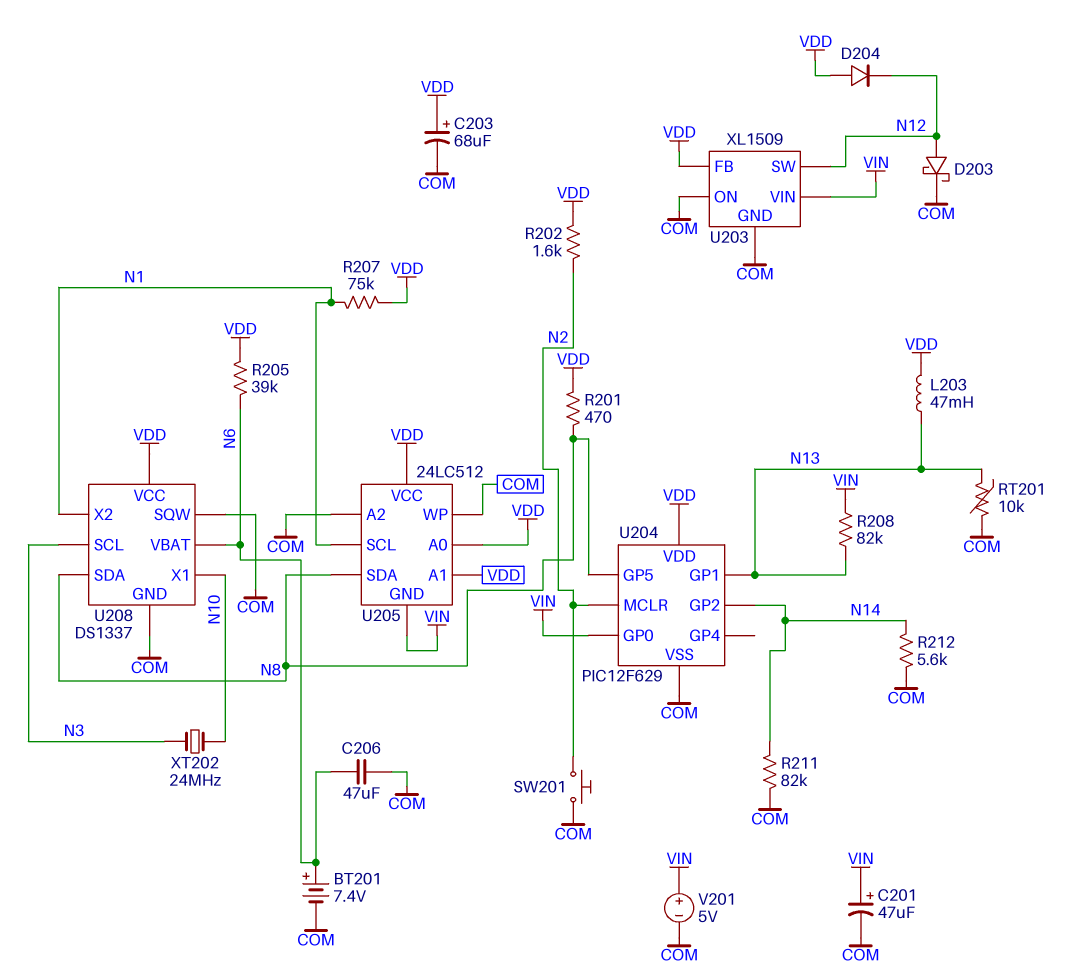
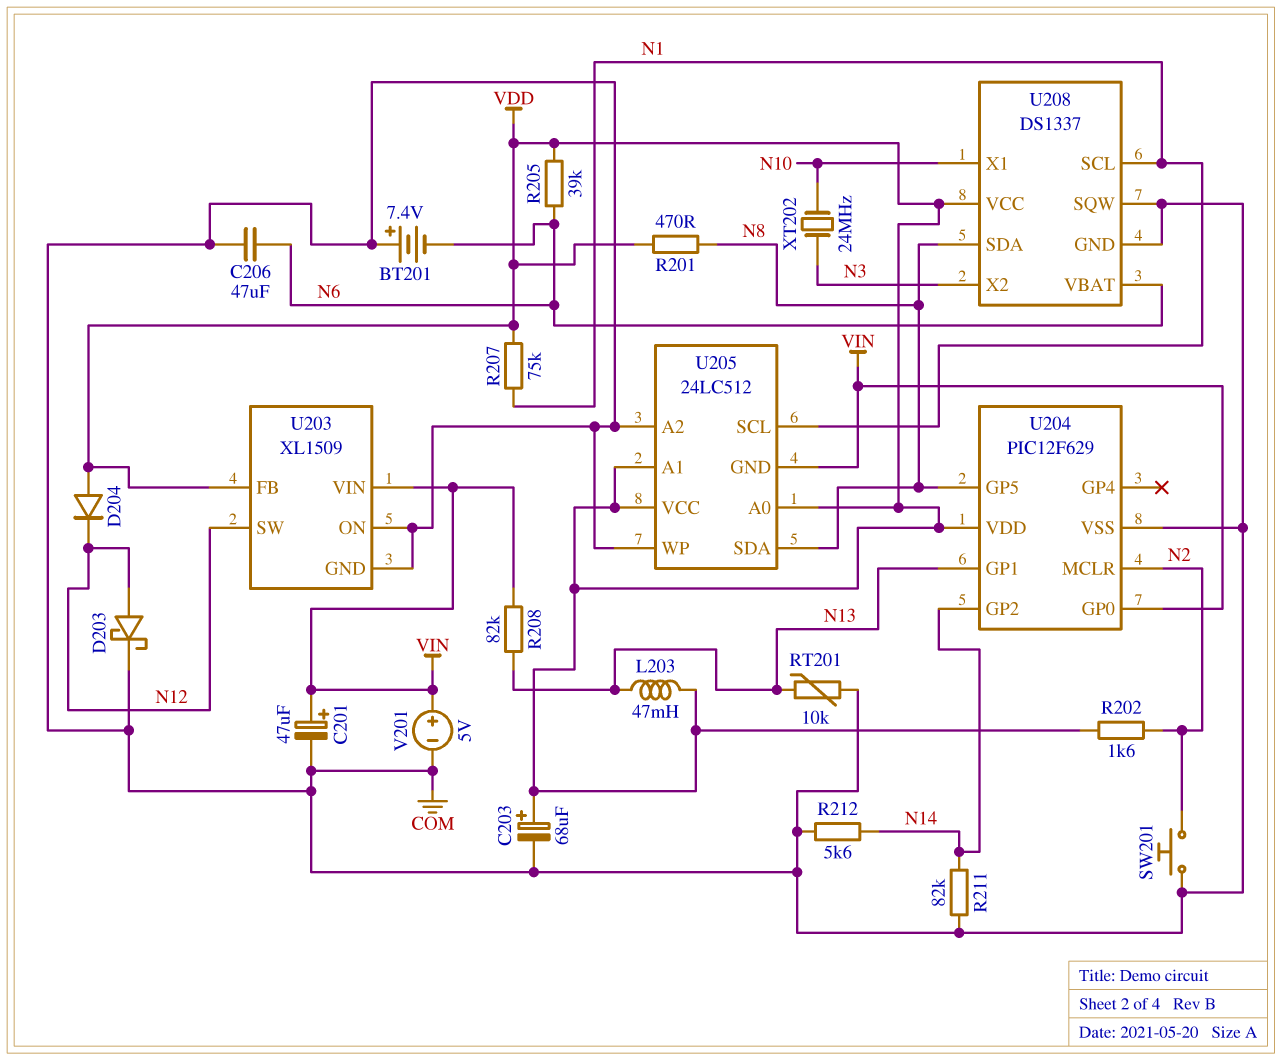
BT201: 7.4V (plus N6, minus COM) -> 7.4V (plus COM, minus N6)
U208 pin SCL: N3 -> N1
U208 pin X2: N1 -> N3

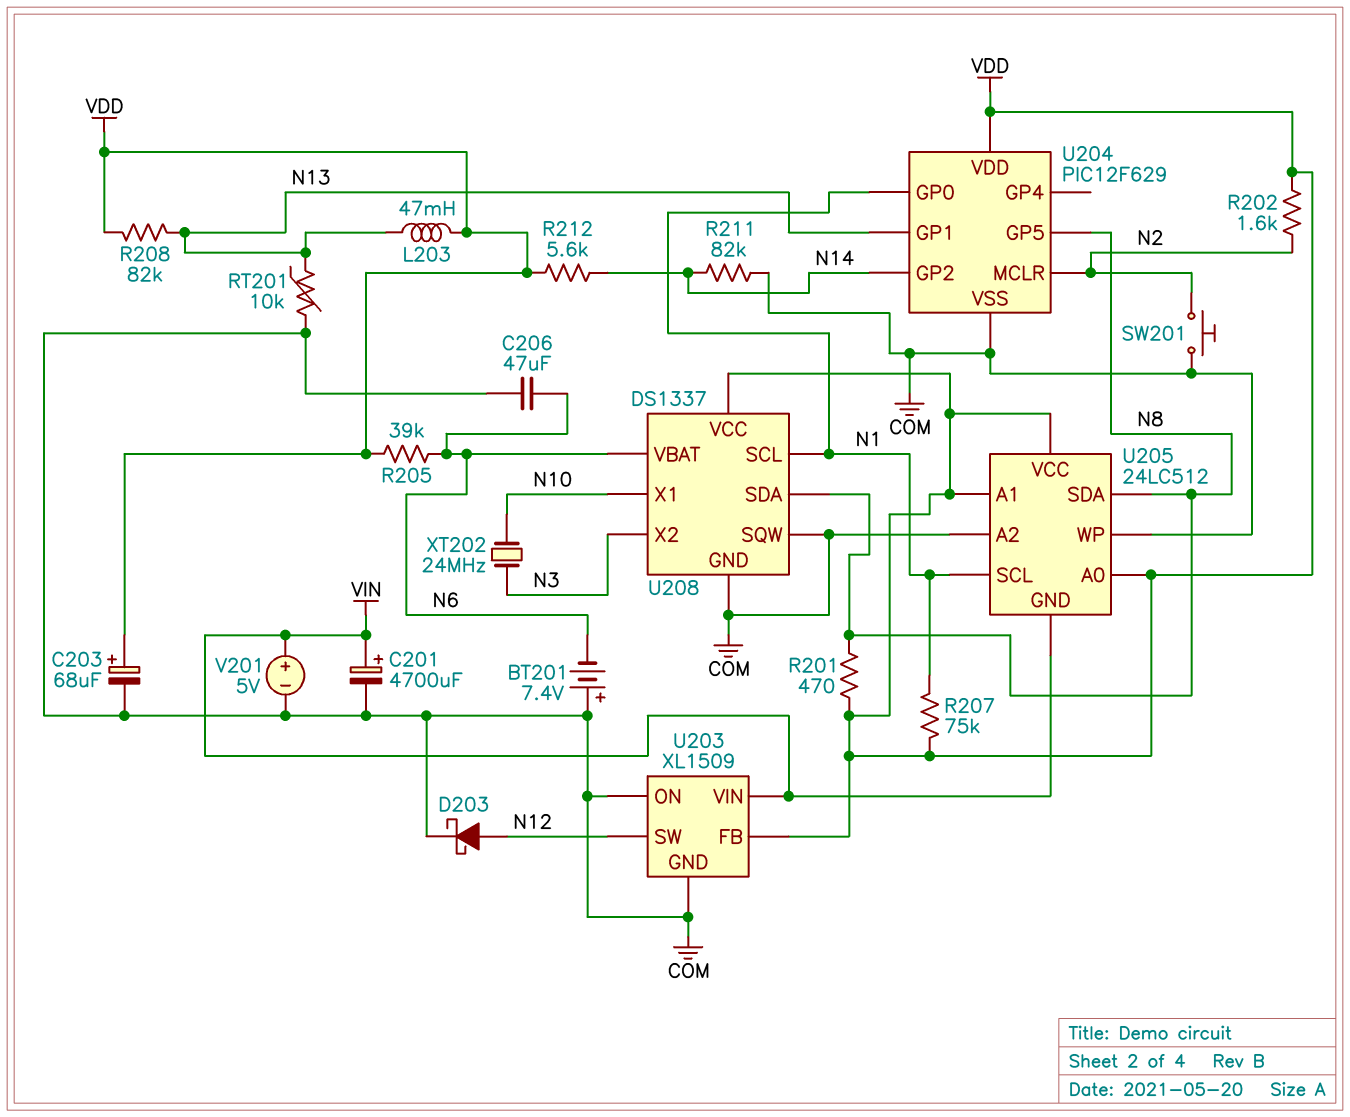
C201: 47uF (plus VIN, minus COM) -> 4700uF (plus VIN, minus COM)
D204: diode (A VDD, K N12) -> none
R208: 82k (N13, VIN) -> 82k (N13, VDD)
R212: 5.6k (COM, N14) -> 5.6k (N14, VDD)
U204 pin GP0: VIN -> N1

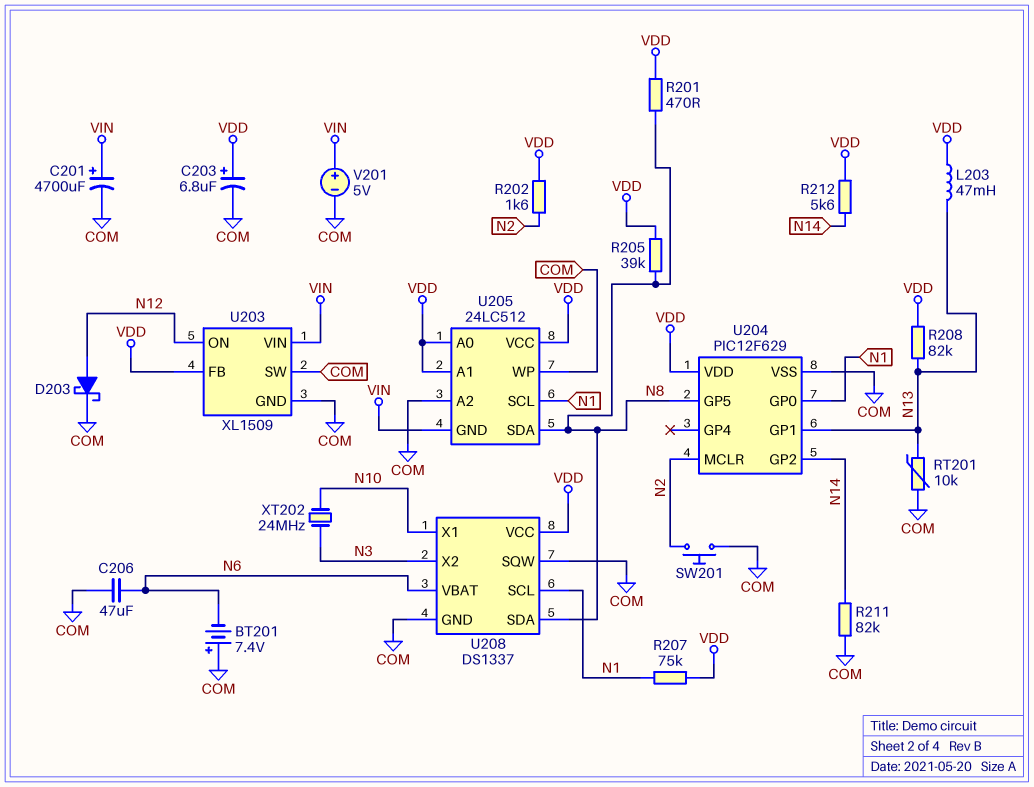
C203: 68uF (plus VDD, minus COM) -> 6.8uF (plus VDD, minus COM)
R205: 39k (N6, VDD) -> 39k (N8, VDD)
U203 pin ON: COM -> N12
U203 pin SW: N12 -> COM

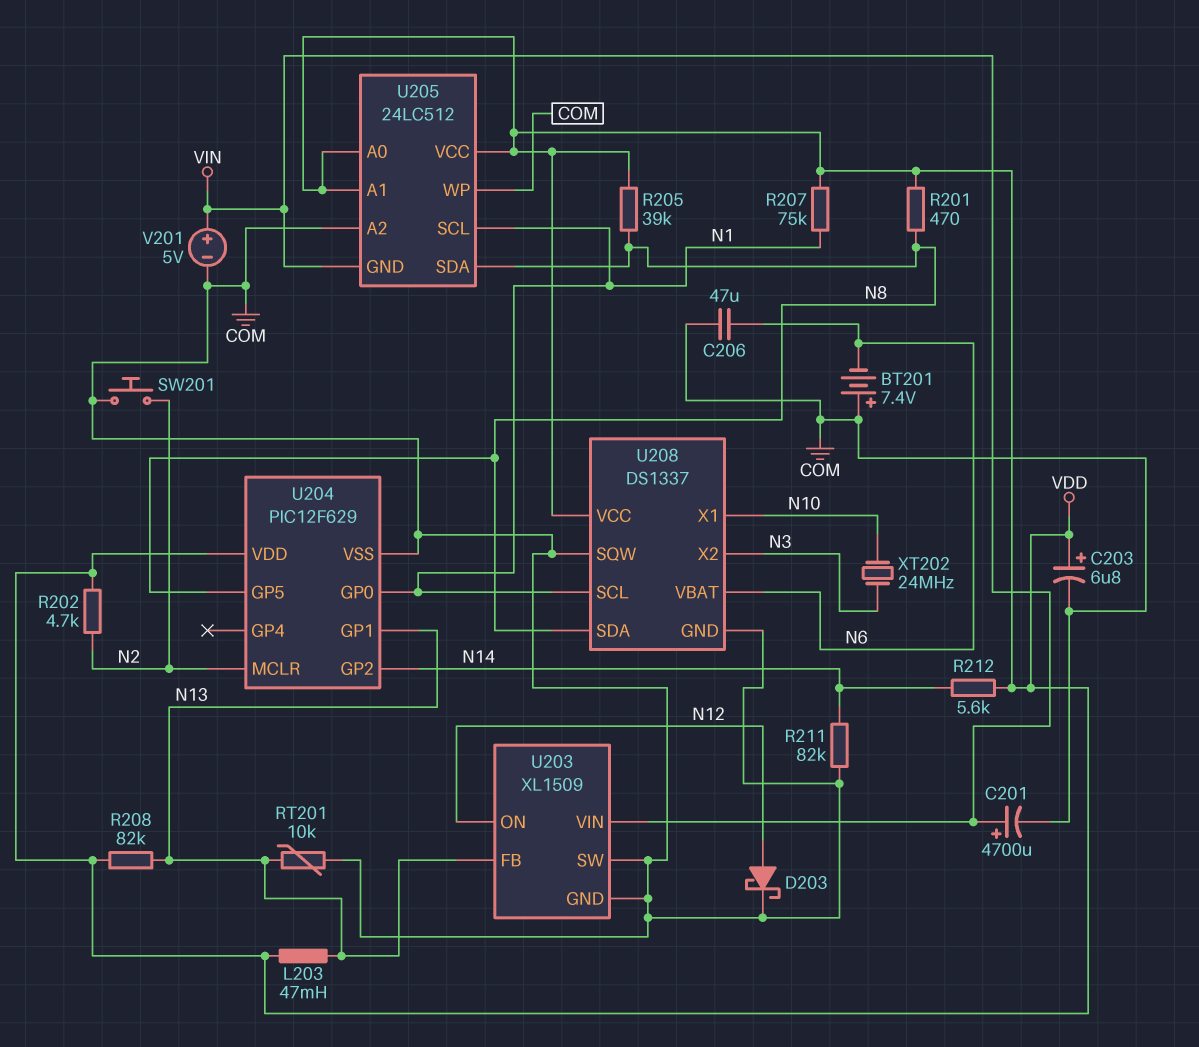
R202: 1.6k (N2, VDD) -> 4.7k (N2, VDD)
U203 pin FB: VDD -> N13

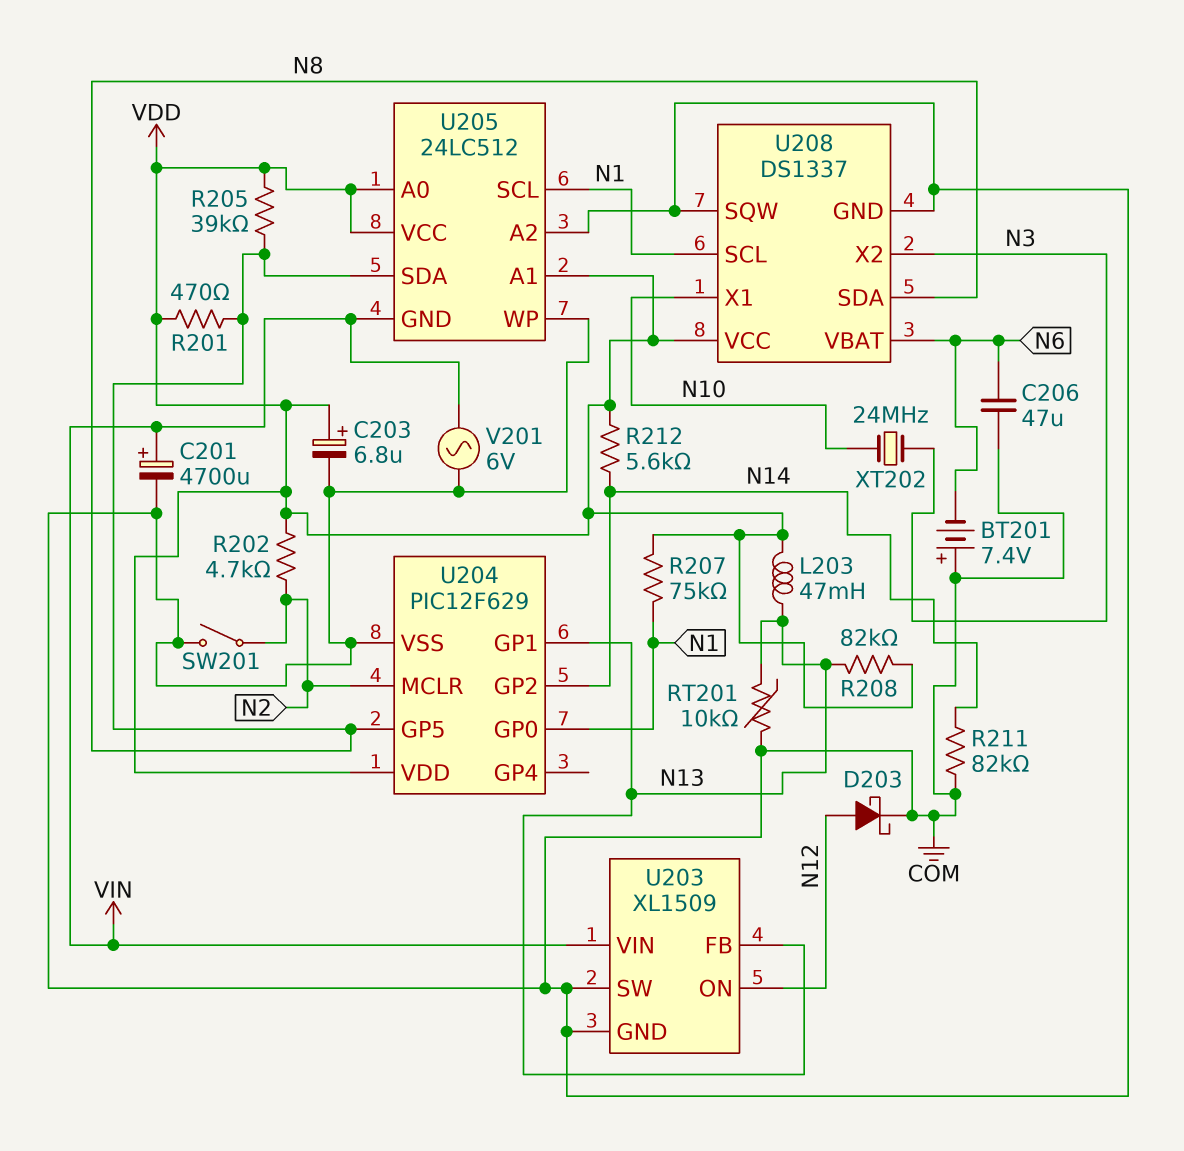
SW201: button (COM, N2) -> switch (COM, N2)
V201: 5V (plus VIN, minus COM) -> AC 6V (COM, VIN)

